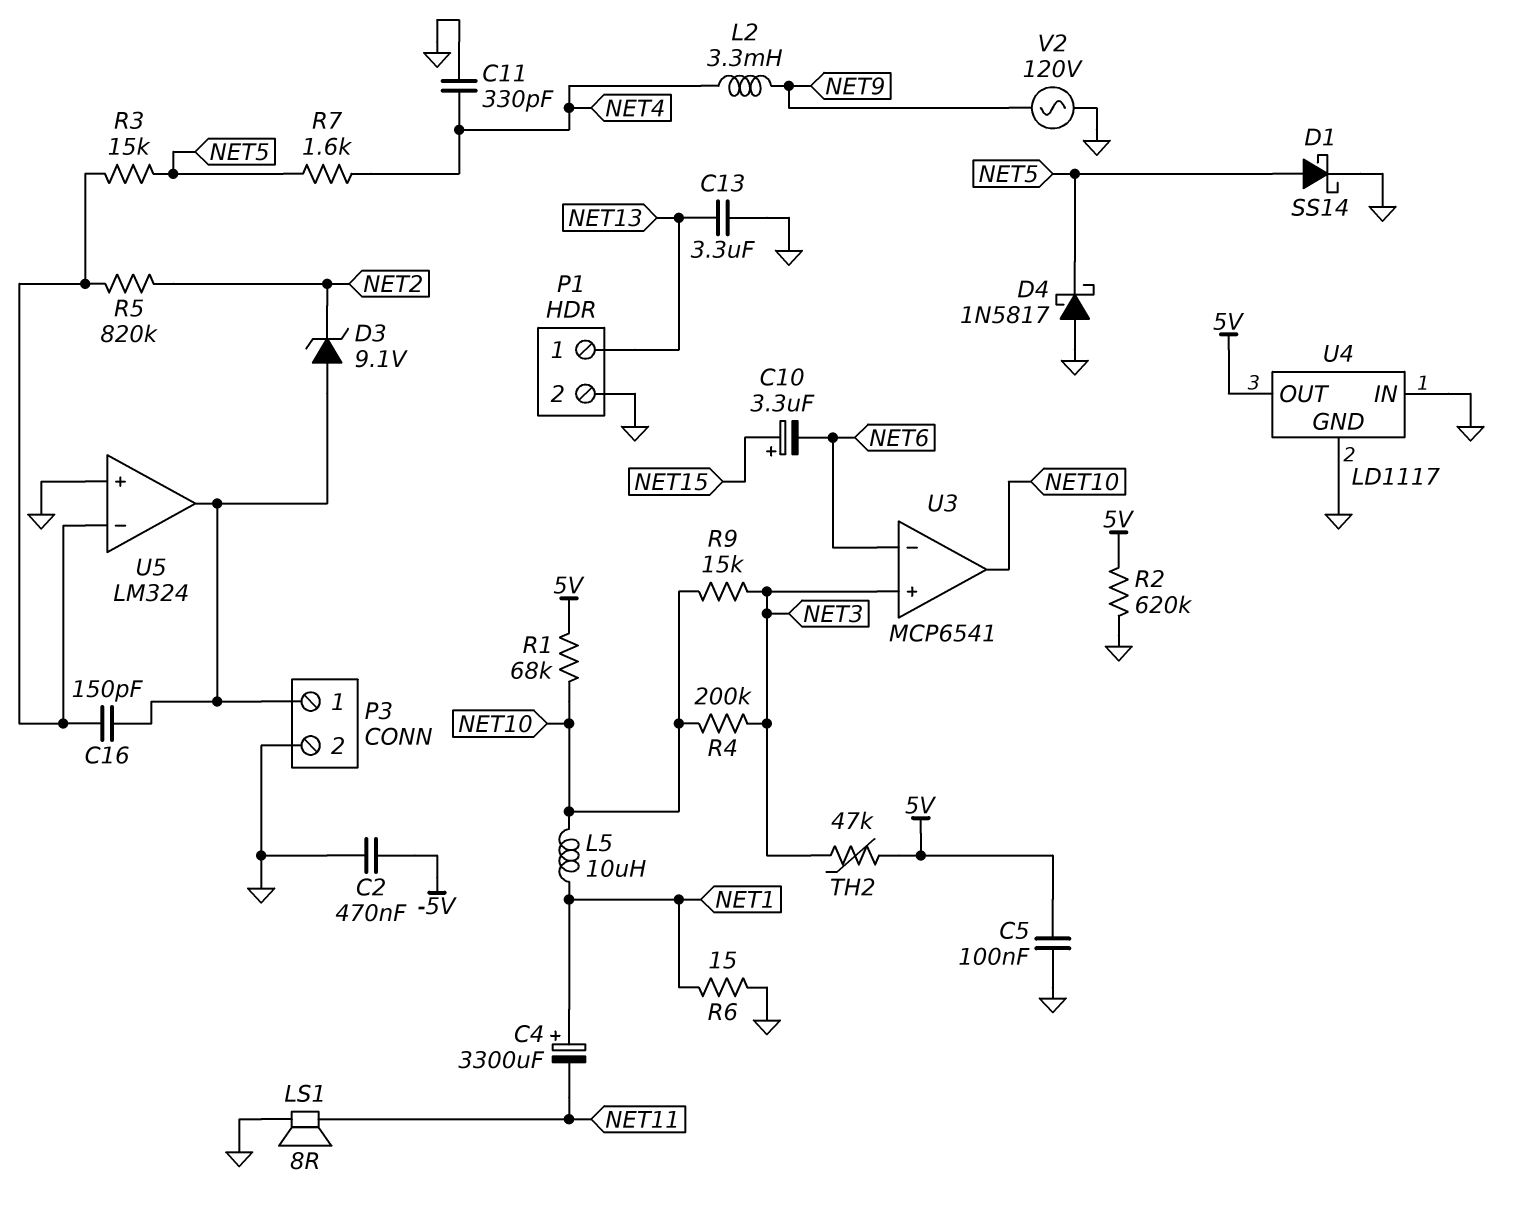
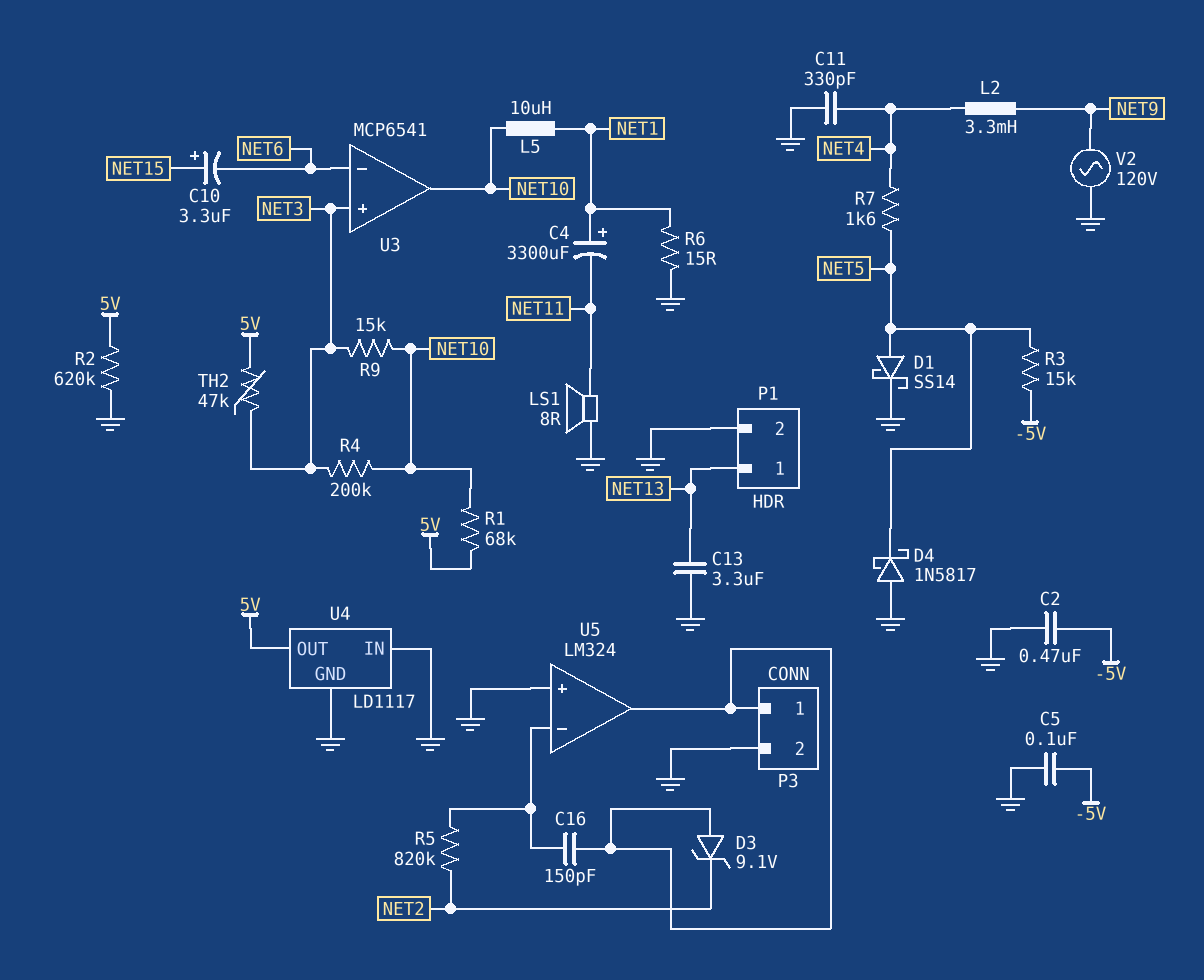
C5: 100nF (5V, GND) -> 100nF (-5V, GND)
R3: 15k (NET5, U5/in-) -> 15k (-5V, NET5)

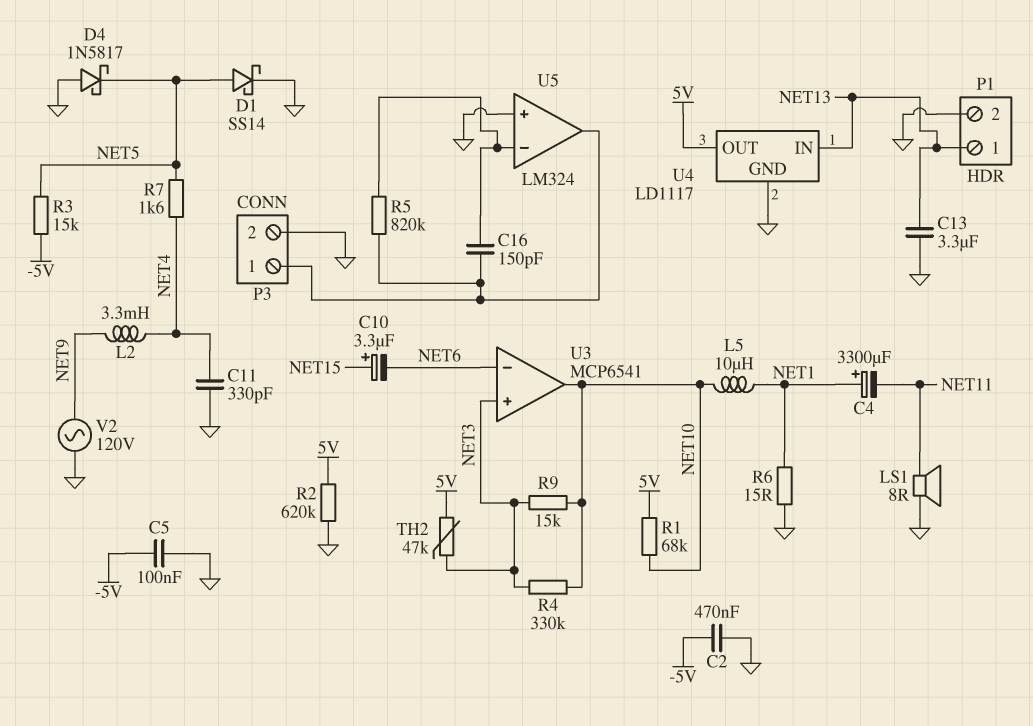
D3: zener 9.1V (A P3/1, K NET2) -> none
R4: 200k (NET3, NET10) -> 330k (NET3, NET10)
R5: 820k (NET2, U5/in-) -> 820k (P3/1, U5/in-)
U4 pin IN: GND -> NET13

